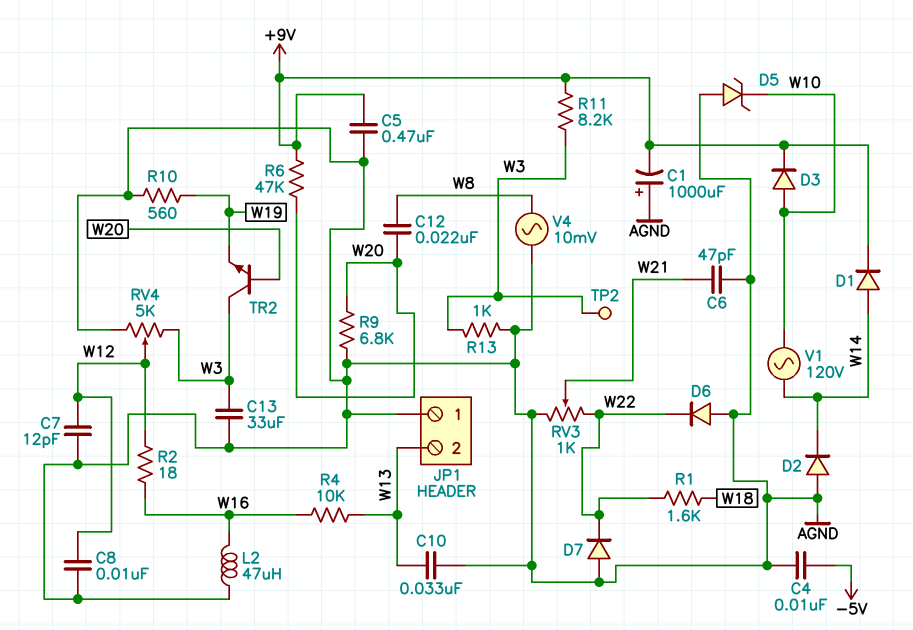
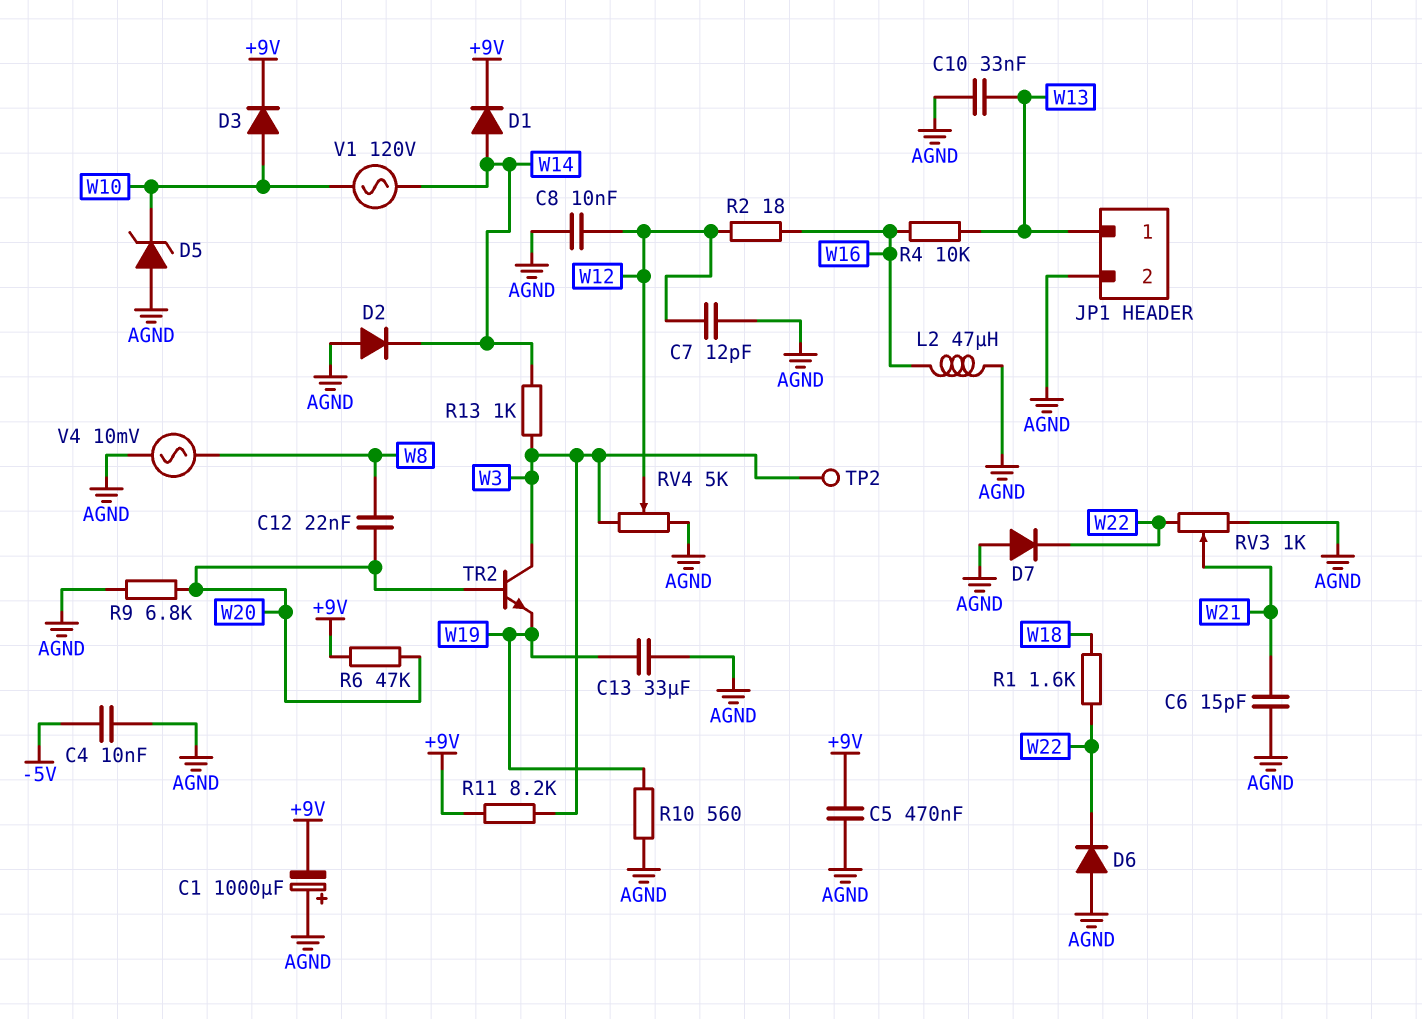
C6: 47pF (AGND, W21) -> 15pF (AGND, W21)
C13: 33uF (AGND, W3) -> 33uF (AGND, W19)
JP1 pin 1: AGND -> W13
JP1 pin 2: W13 -> AGND
R13: 1k (AGND, W3) -> 1k (W3, W14)

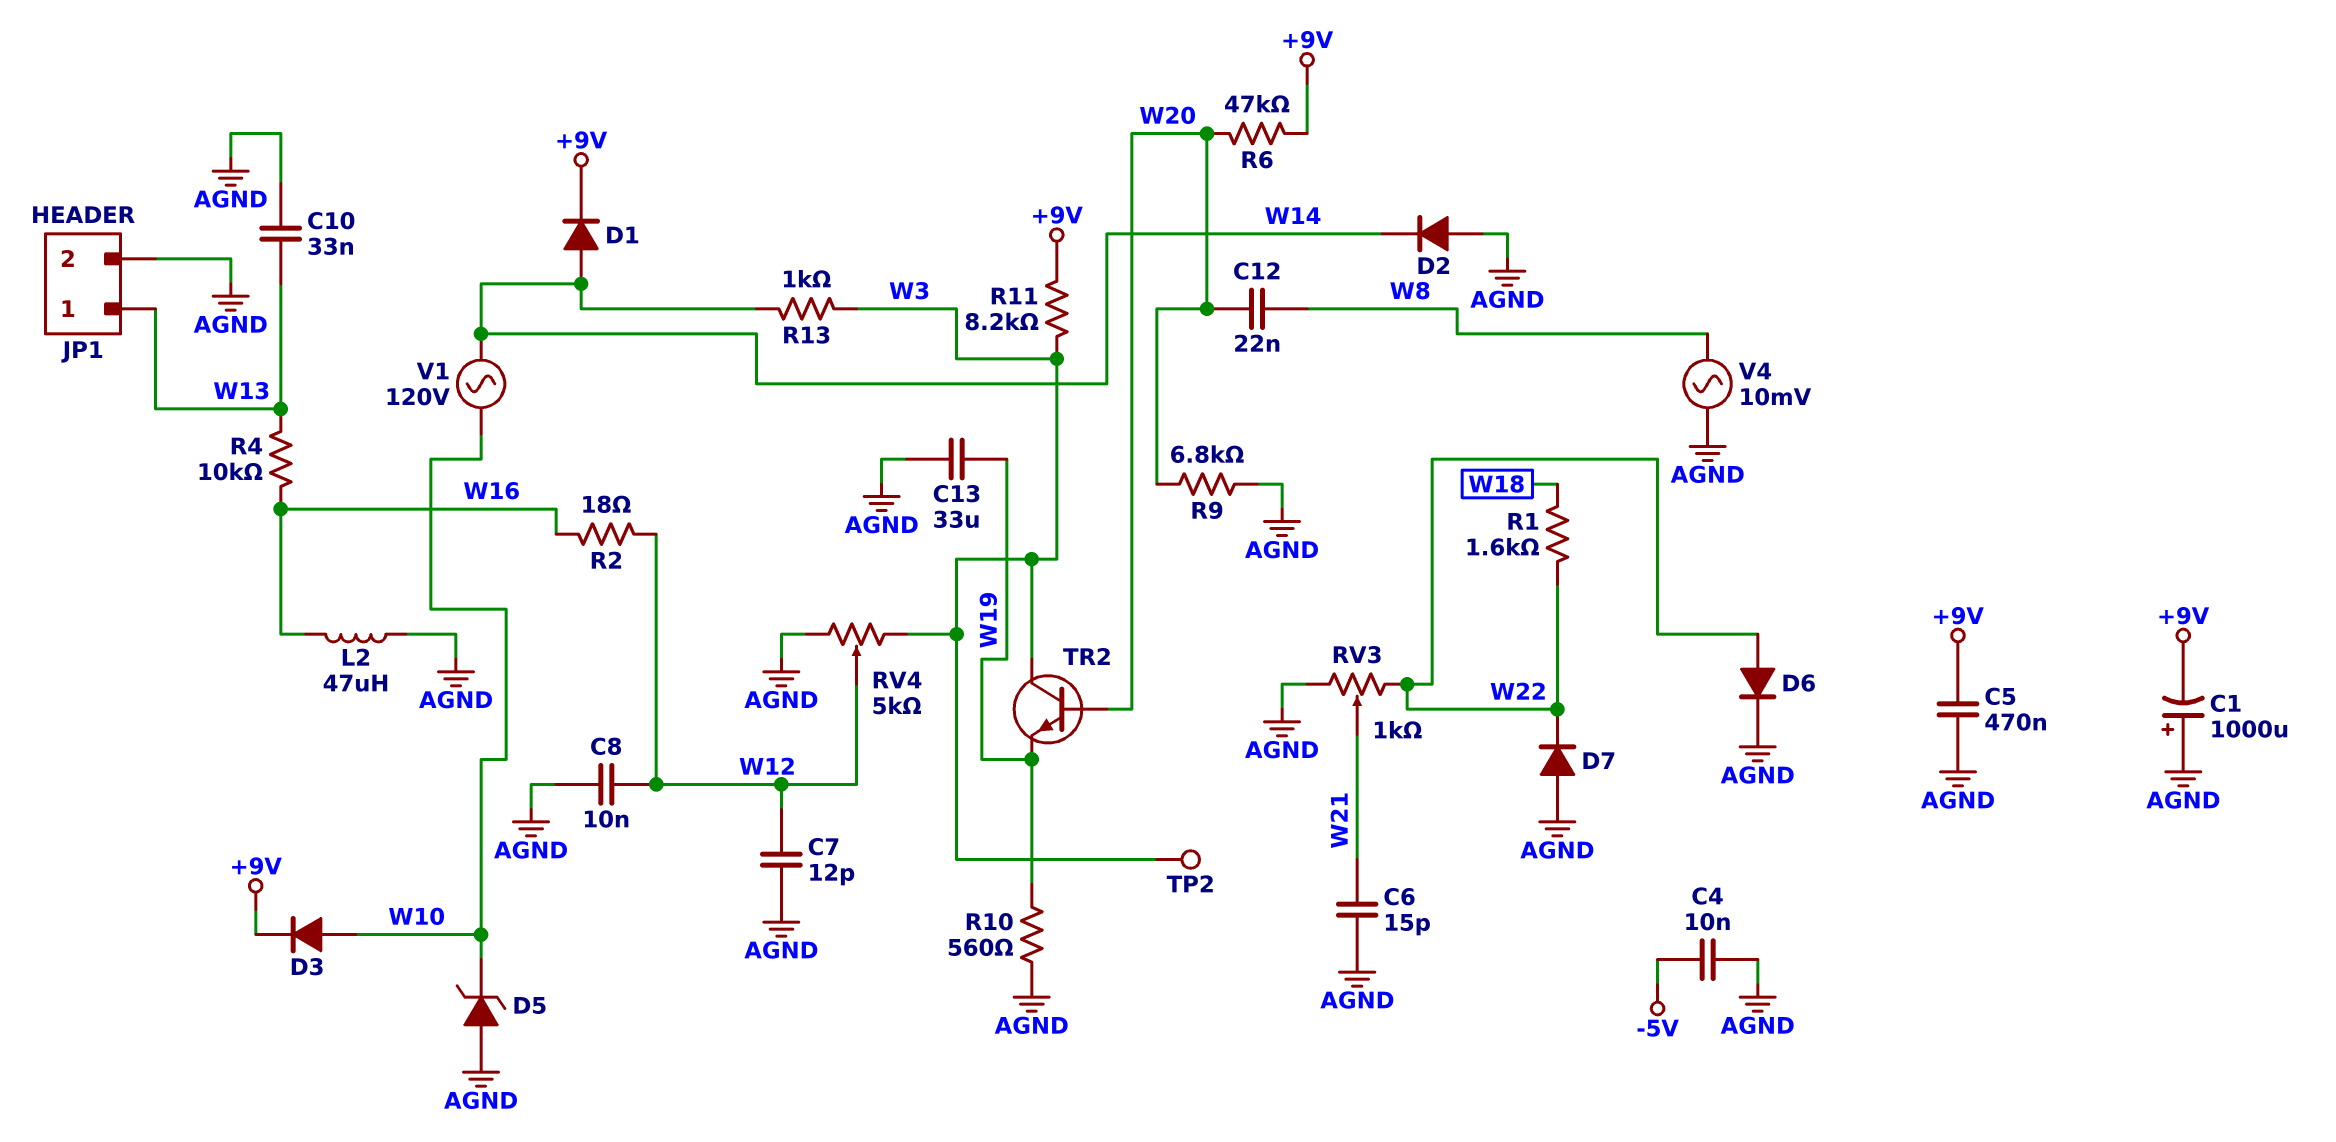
D6: diode (A AGND, K W22) -> diode (A W22, K AGND)

